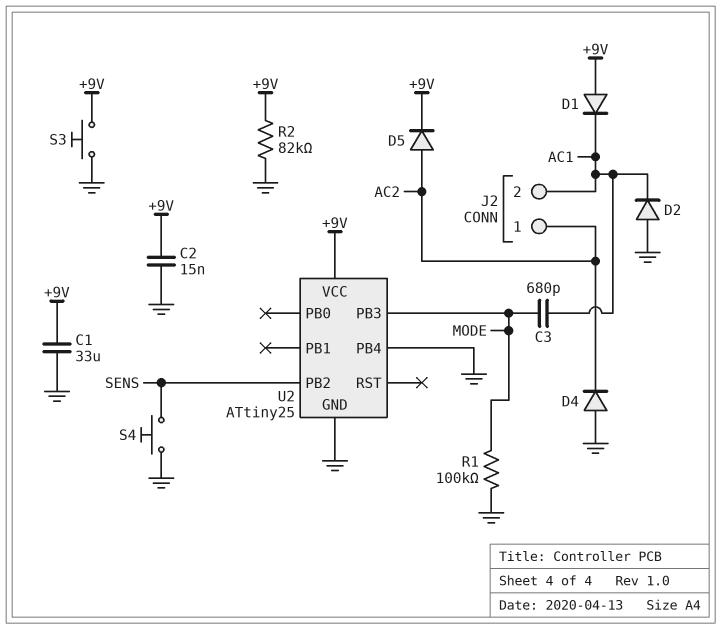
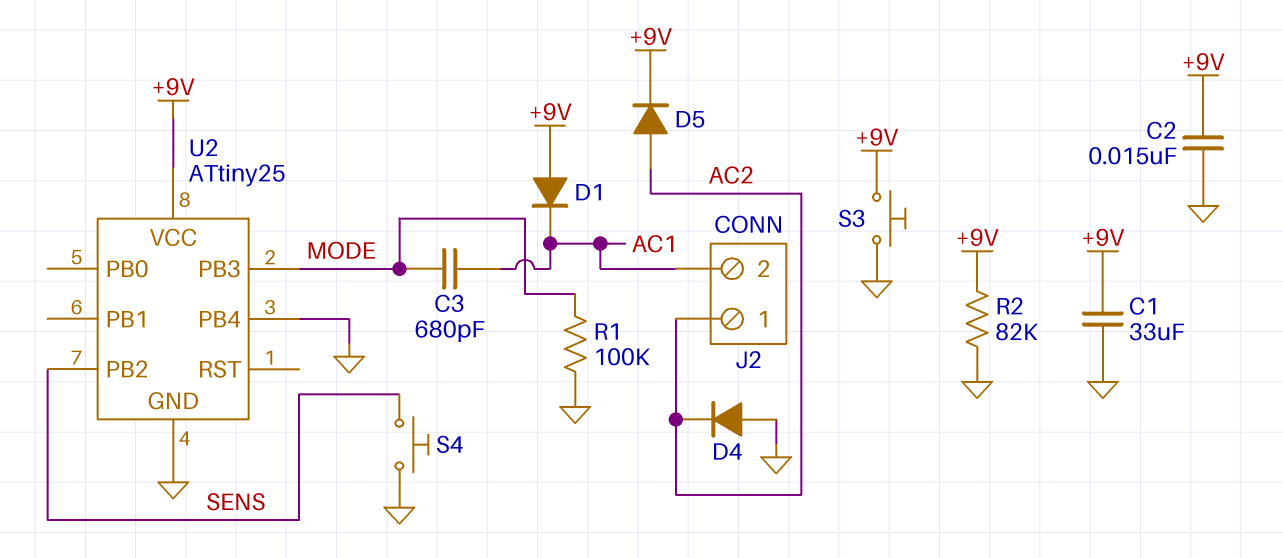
D2: diode (A GND, K AC1) -> none

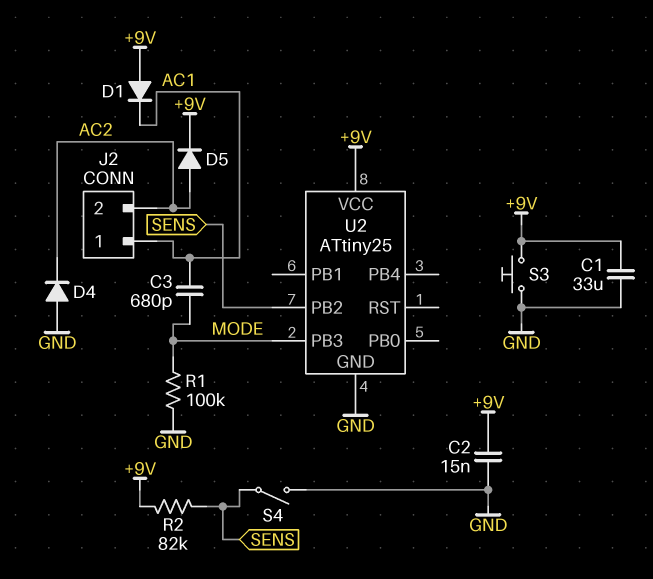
J2 pin 1: AC2 -> AC1
J2 pin 2: AC1 -> AC2
R2: 82k (+9V, GND) -> 82k (+9V, SENS)
S4: button (GND, SENS) -> switch (GND, SENS)
U2 pin PB4: GND -> none

